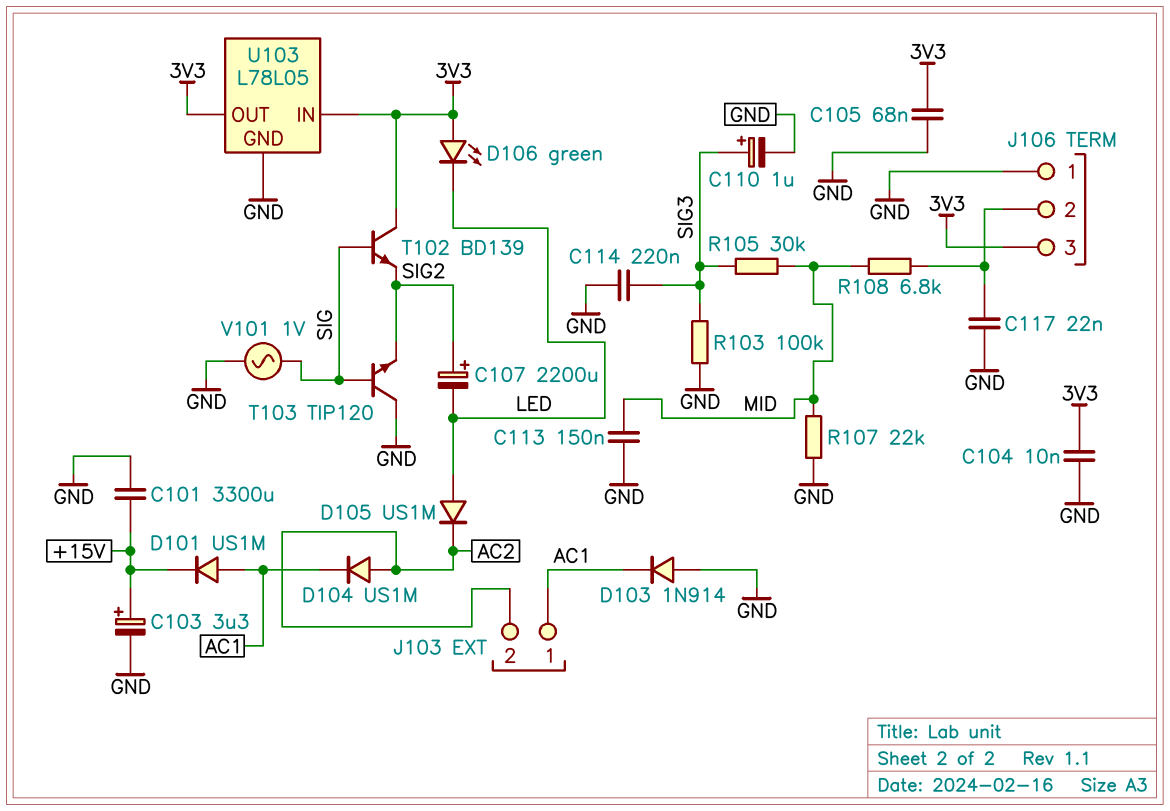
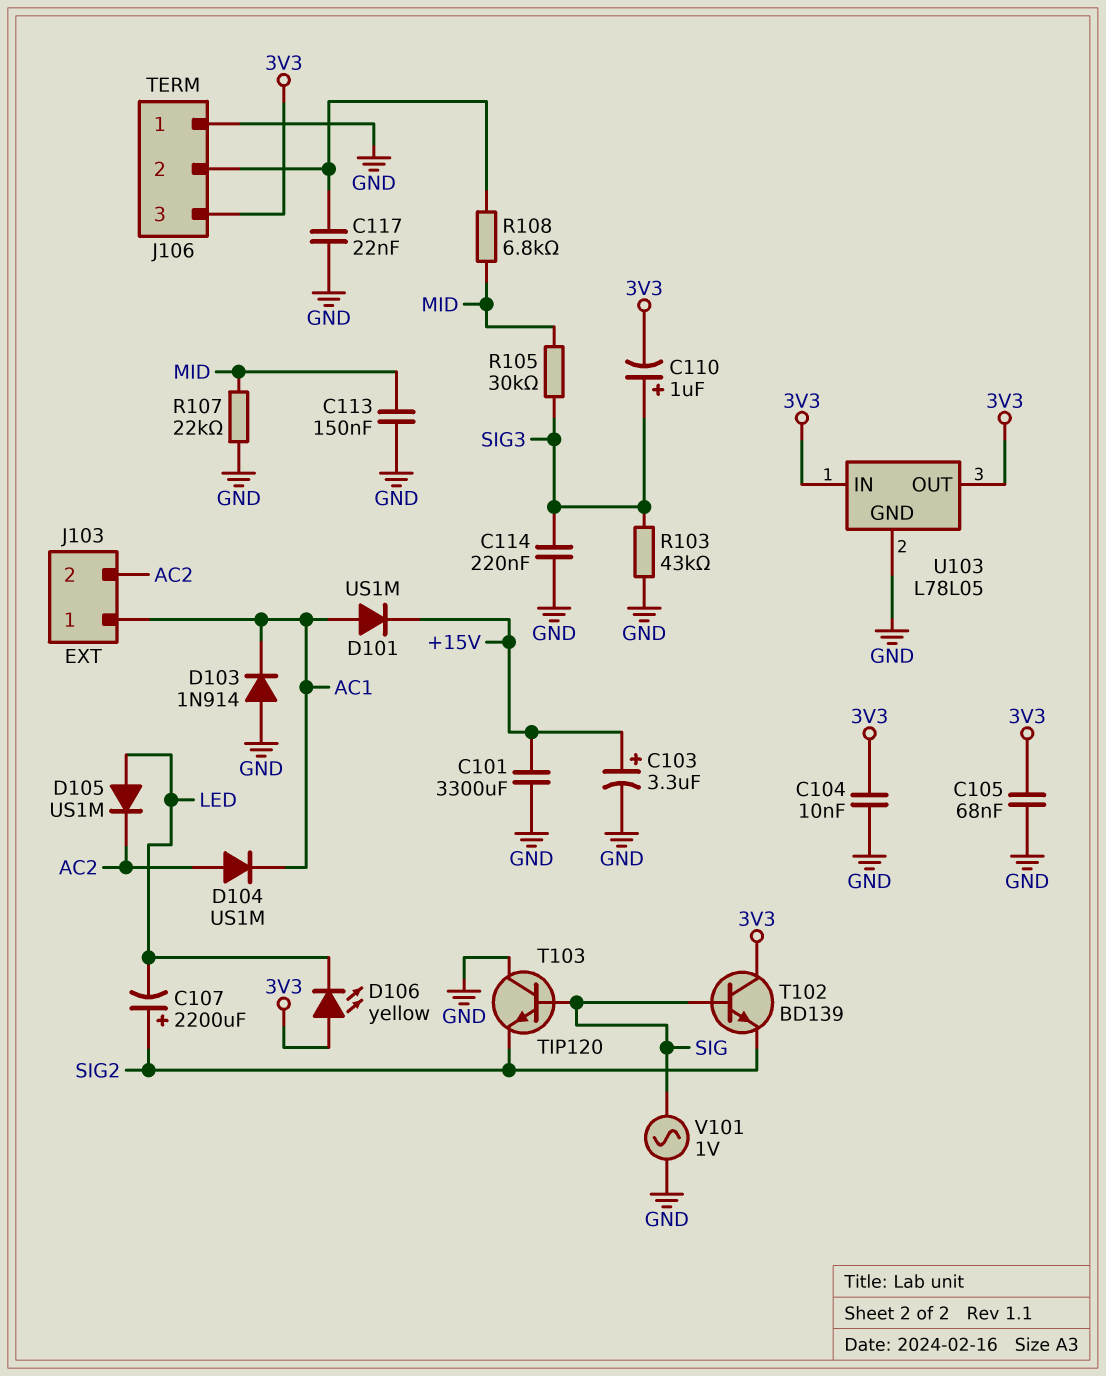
C110: 1uF (plus SIG3, minus GND) -> 1uF (plus SIG3, minus 3V3)
D106: LED green (A 3V3, K LED) -> LED yellow (A 3V3, K LED)
R103: 100k (GND, SIG3) -> 43k (GND, SIG3)

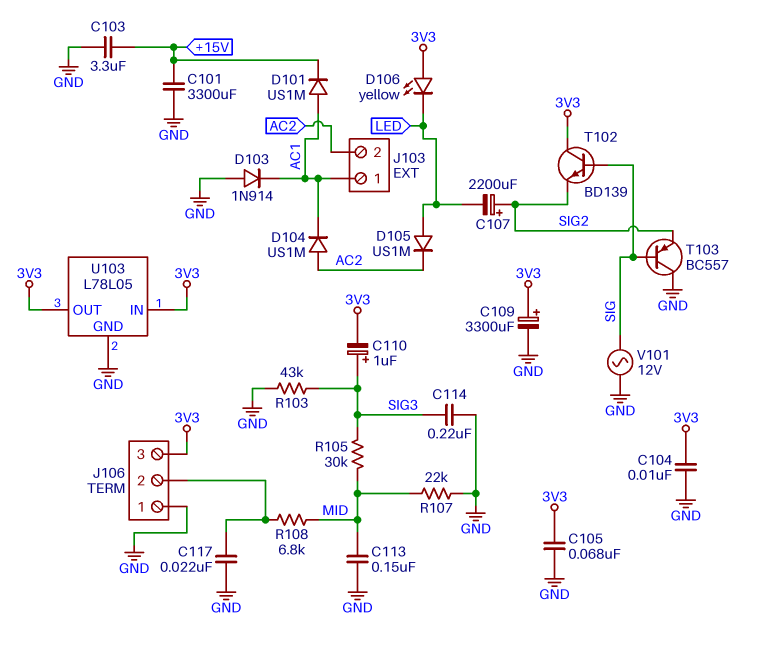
C103: 3.3uF (plus +15V, minus GND) -> 3.3uF (+15V, GND)
C109: none -> 3300uF (plus 3V3, minus GND)
T103: NPN TIP120 (B SIG, C GND, E SIG2) -> PNP BC557 (B SIG, C GND, E SIG2)
V101: AC 1V (GND, SIG) -> AC 12V (GND, SIG)

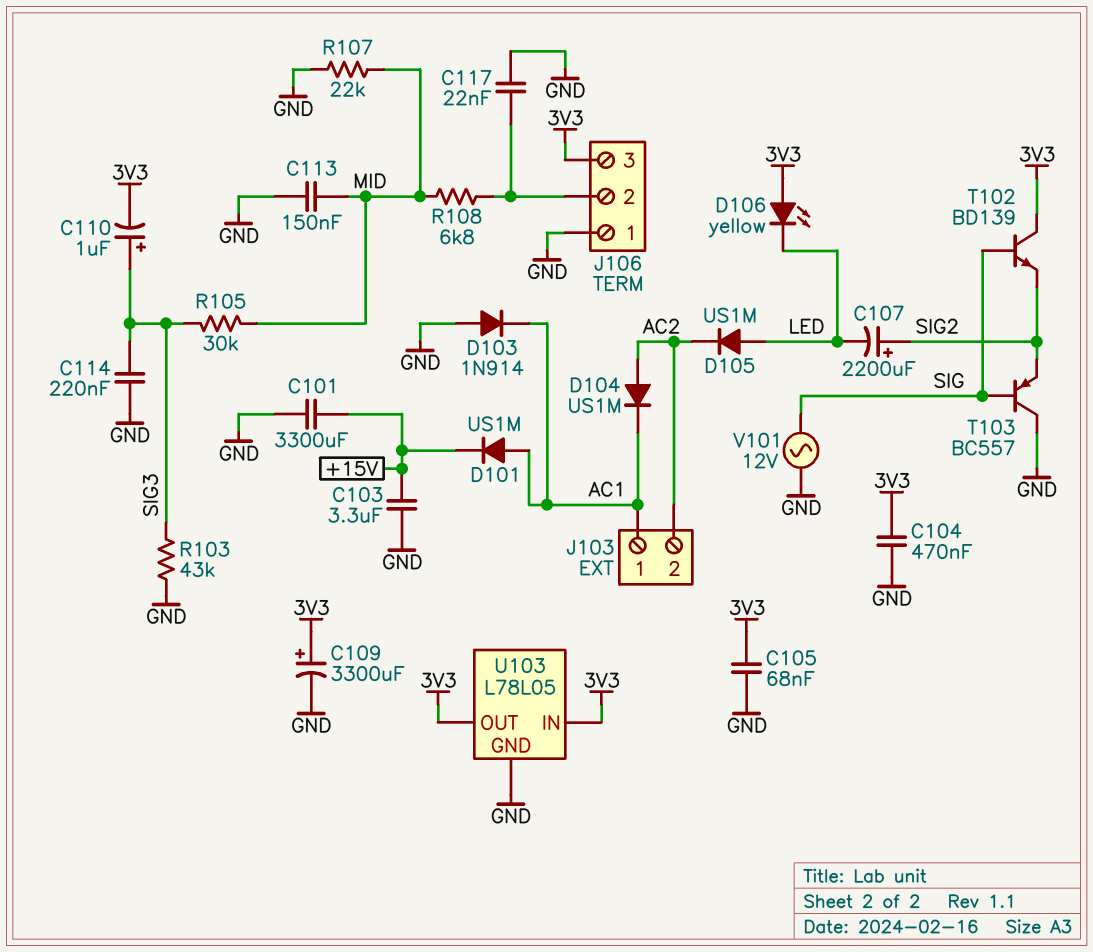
C104: 10nF (3V3, GND) -> 470nF (3V3, GND)

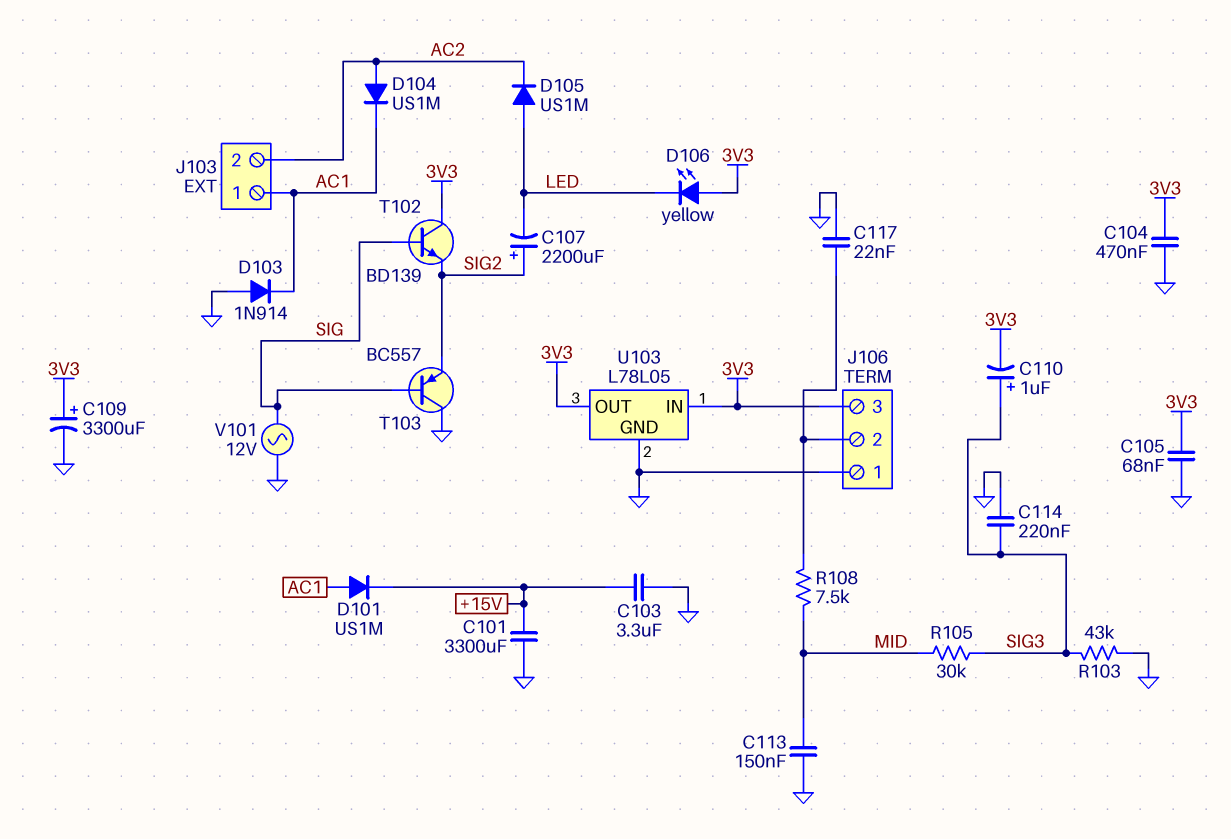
R107: 22k (GND, MID) -> none
R108: 6.8k (J106/2, MID) -> 7.5k (J106/2, MID)

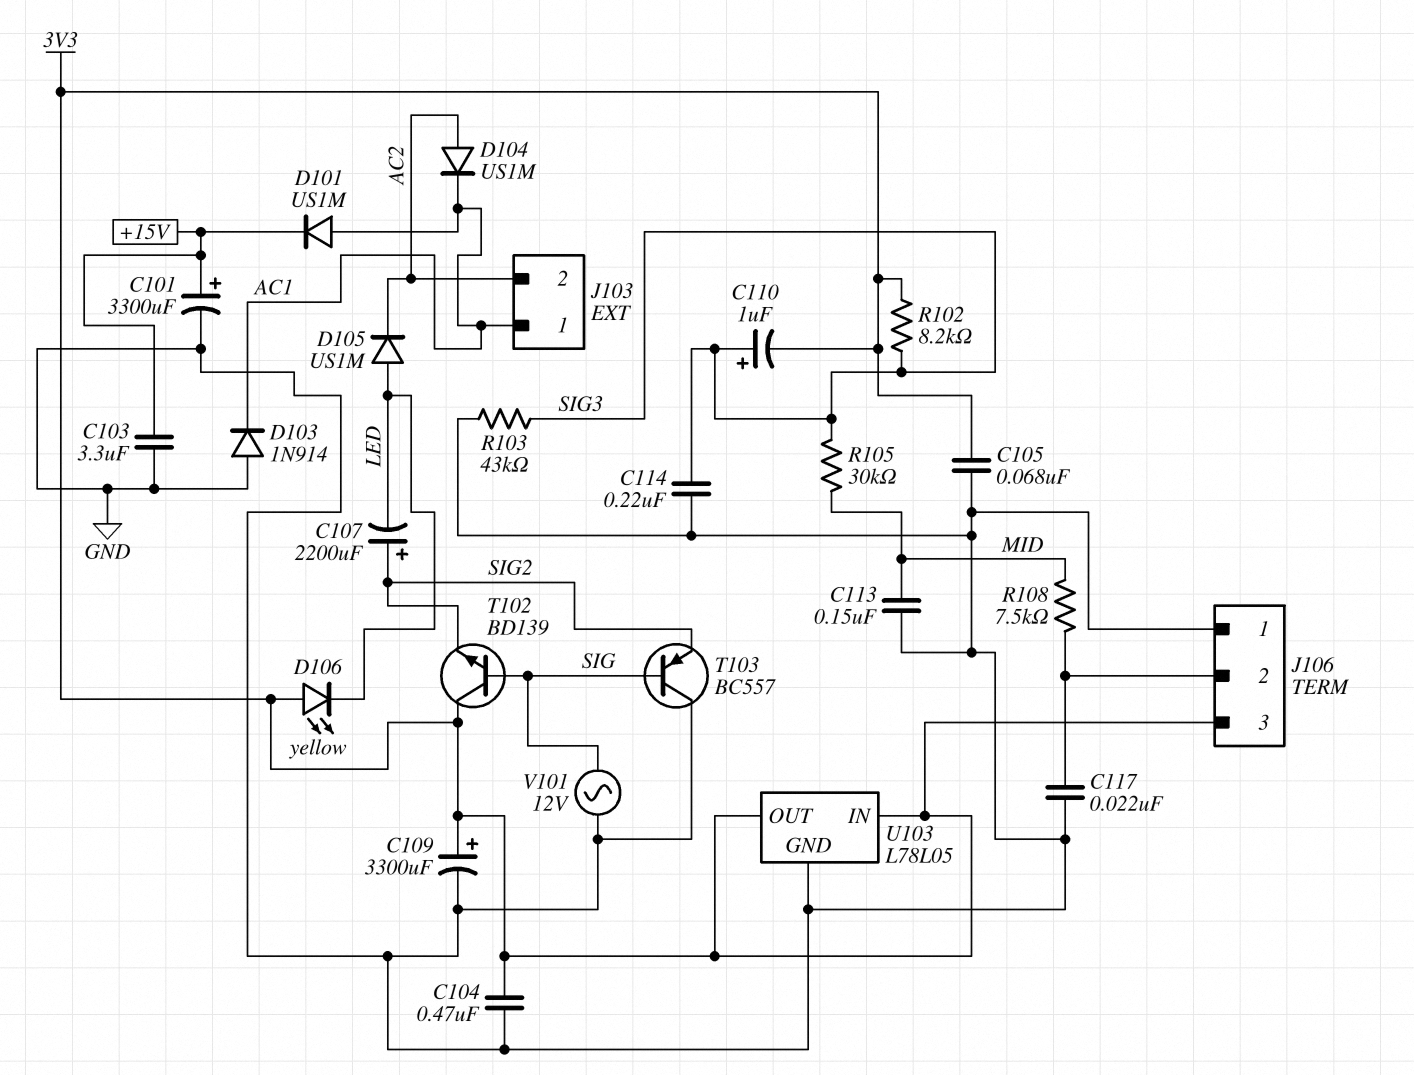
C101: 3300uF (+15V, GND) -> 3300uF (plus +15V, minus GND)
R102: none -> 8.2k (3V3, SIG3)

